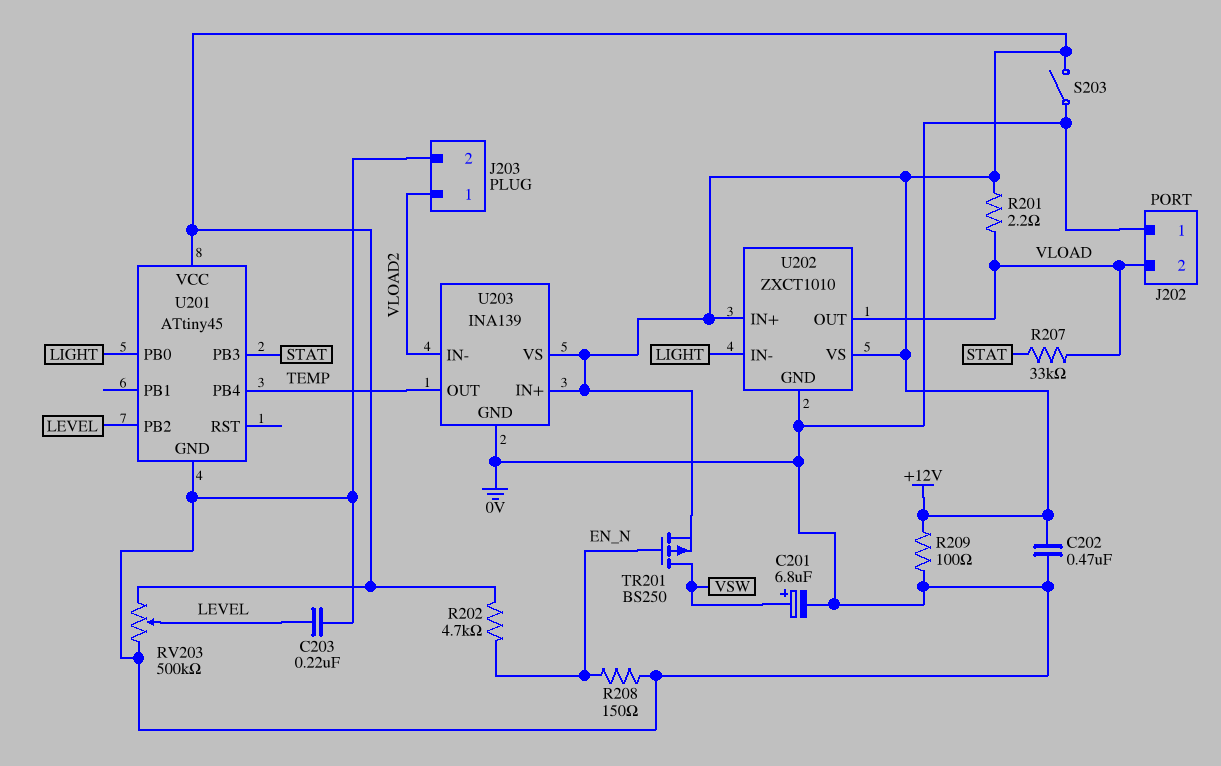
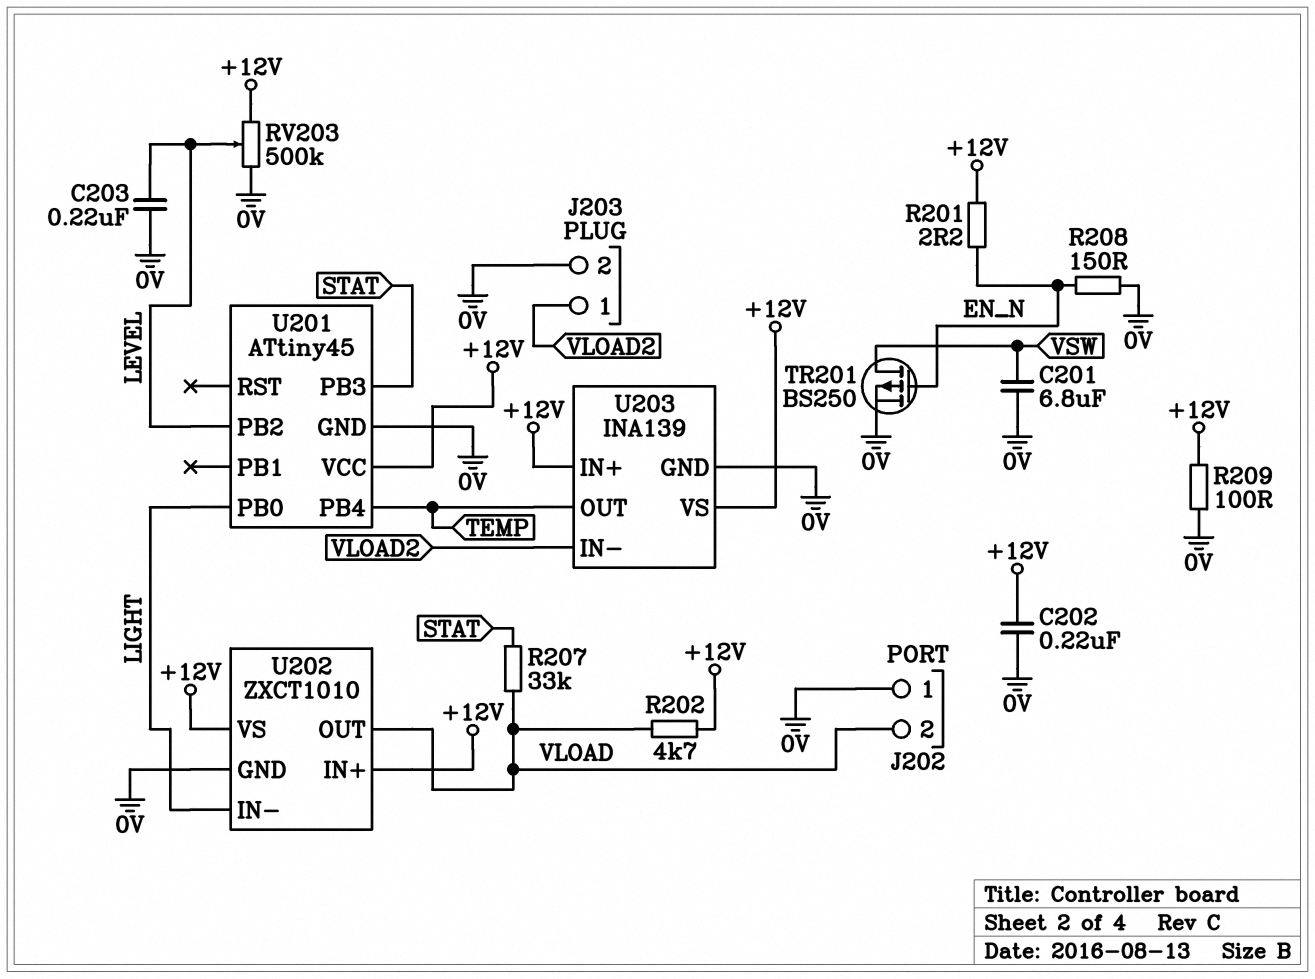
C201: 6.8uF (plus VSW, minus 0V) -> 6.8uF (0V, VSW)
C202: 470nF (+12V, 0V) -> 220nF (+12V, 0V)
R201: 2.2 (+12V, VLOAD) -> 2.2 (+12V, EN_N)
R202: 4.7k (+12V, EN_N) -> 4.7k (+12V, VLOAD)
S203: switch (+12V, 0V) -> none
TR201: PMOS BS250 (G EN_N, D VSW, S +12V) -> PMOS BS250 (G EN_N, D VSW, S 0V)

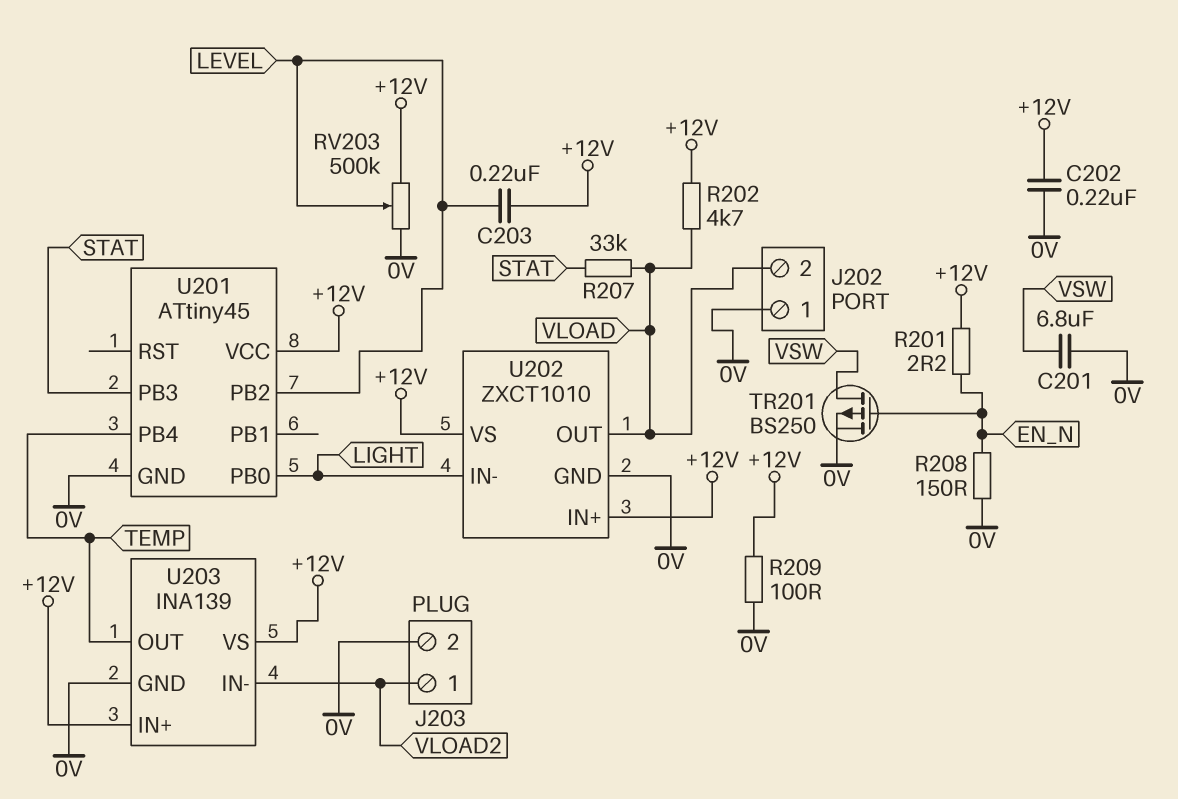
C203: 220nF (0V, LEVEL) -> 220nF (+12V, LEVEL)

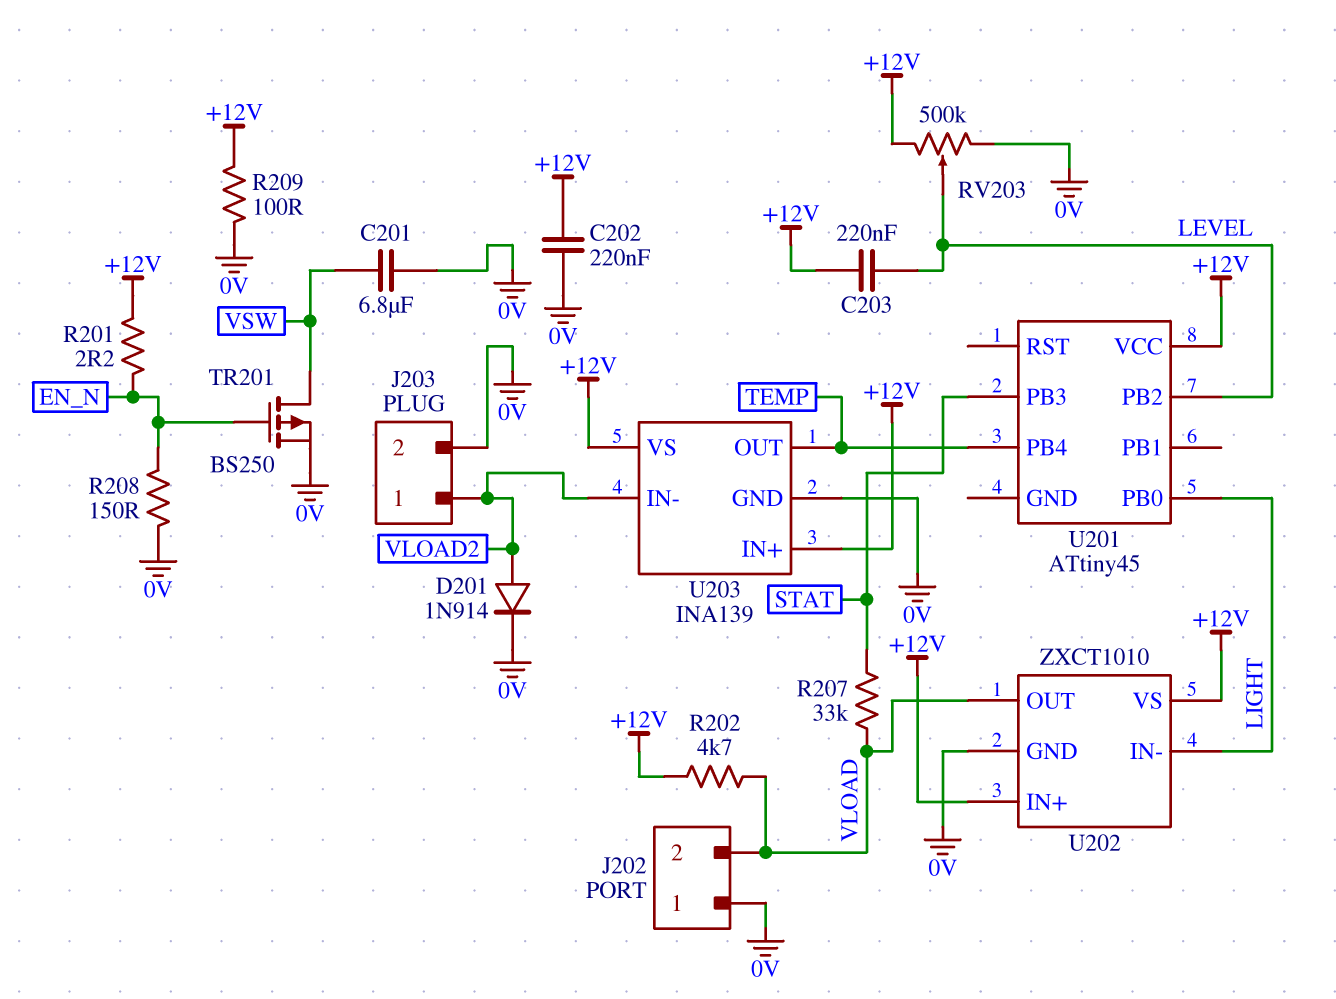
D201: none -> diode 1N914 (A VLOAD2, K 0V)
U201 pin GND: 0V -> none

